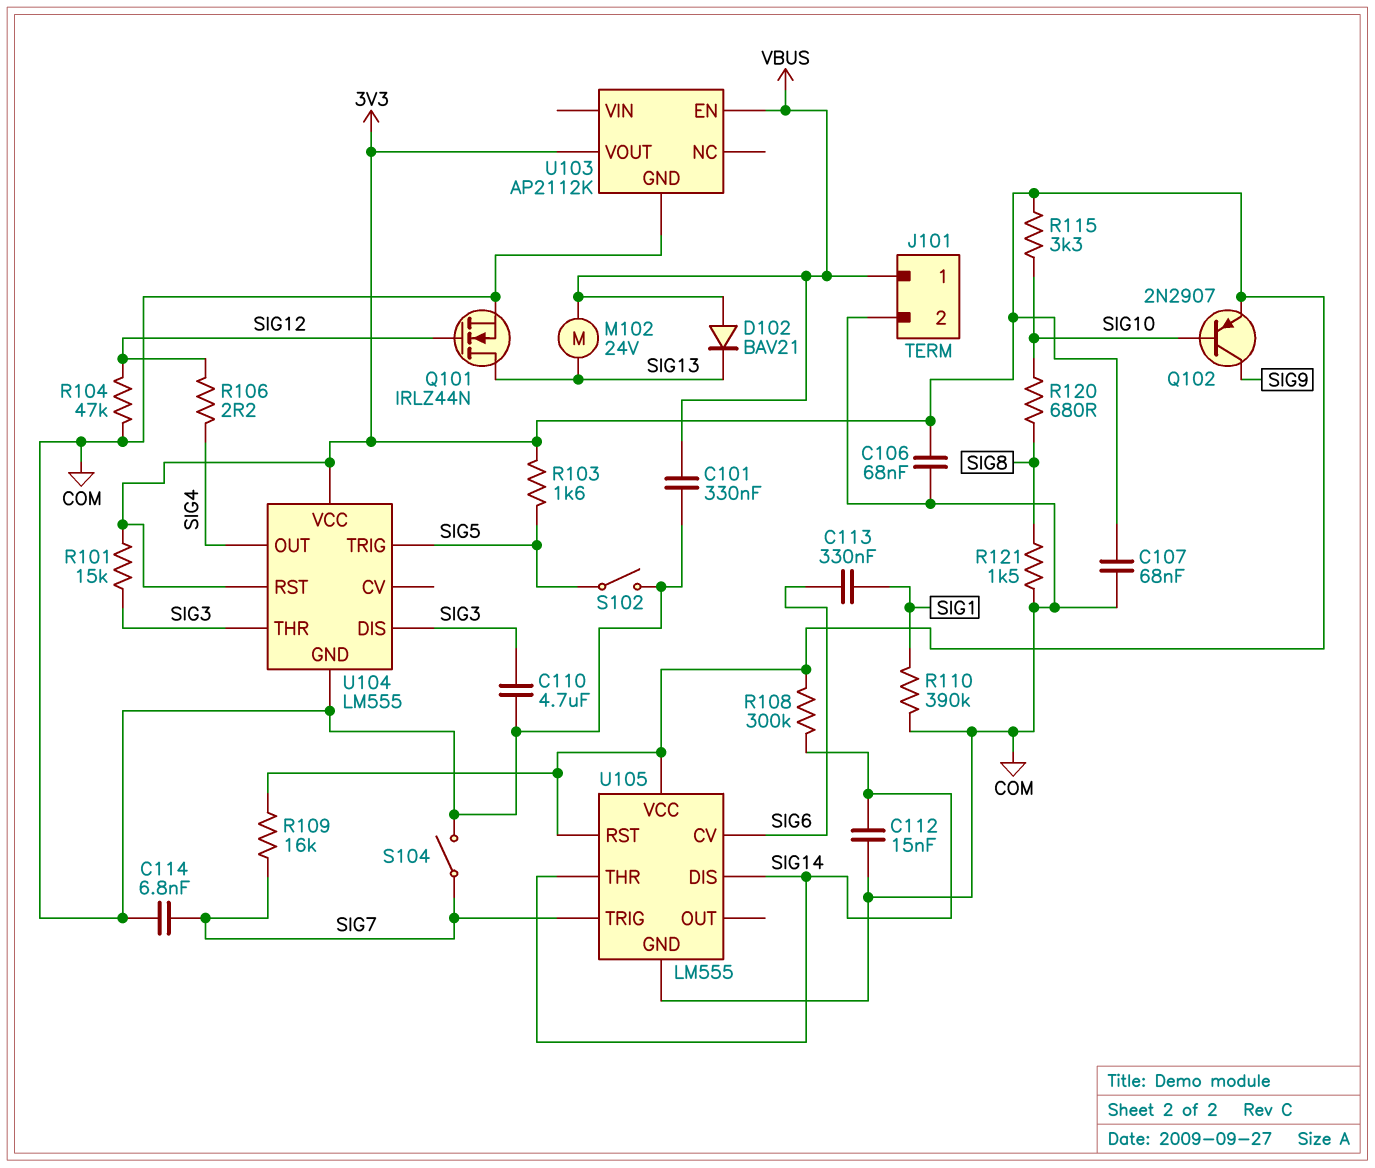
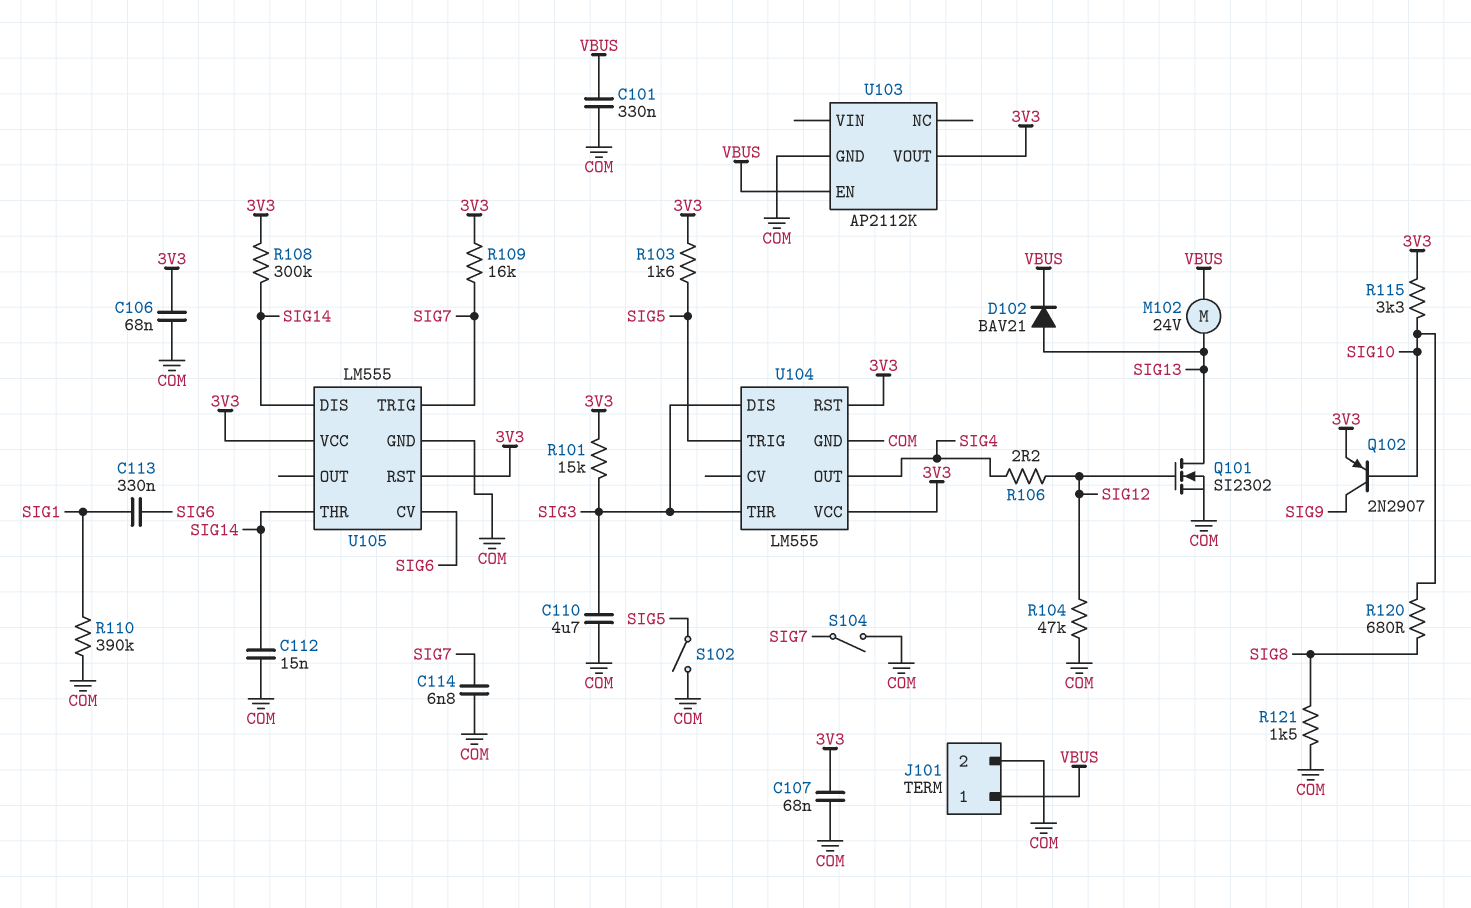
D102: diode BAV21 (A VBUS, K SIG13) -> diode BAV21 (A SIG13, K VBUS)
Q101: NMOS IRLZ44N (G SIG12, D SIG13, S COM) -> NMOS SI2302 (G SIG12, D SIG13, S COM)

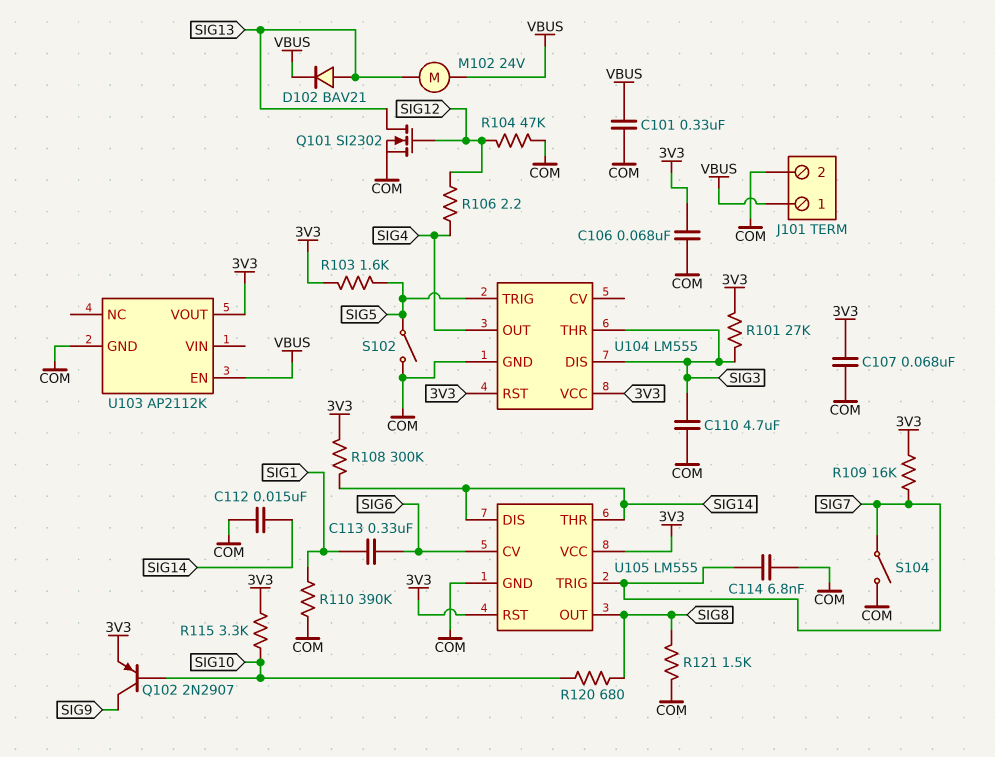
R101: 15k (3V3, SIG3) -> 27k (3V3, SIG3)
U105 pin OUT: none -> SIG8

